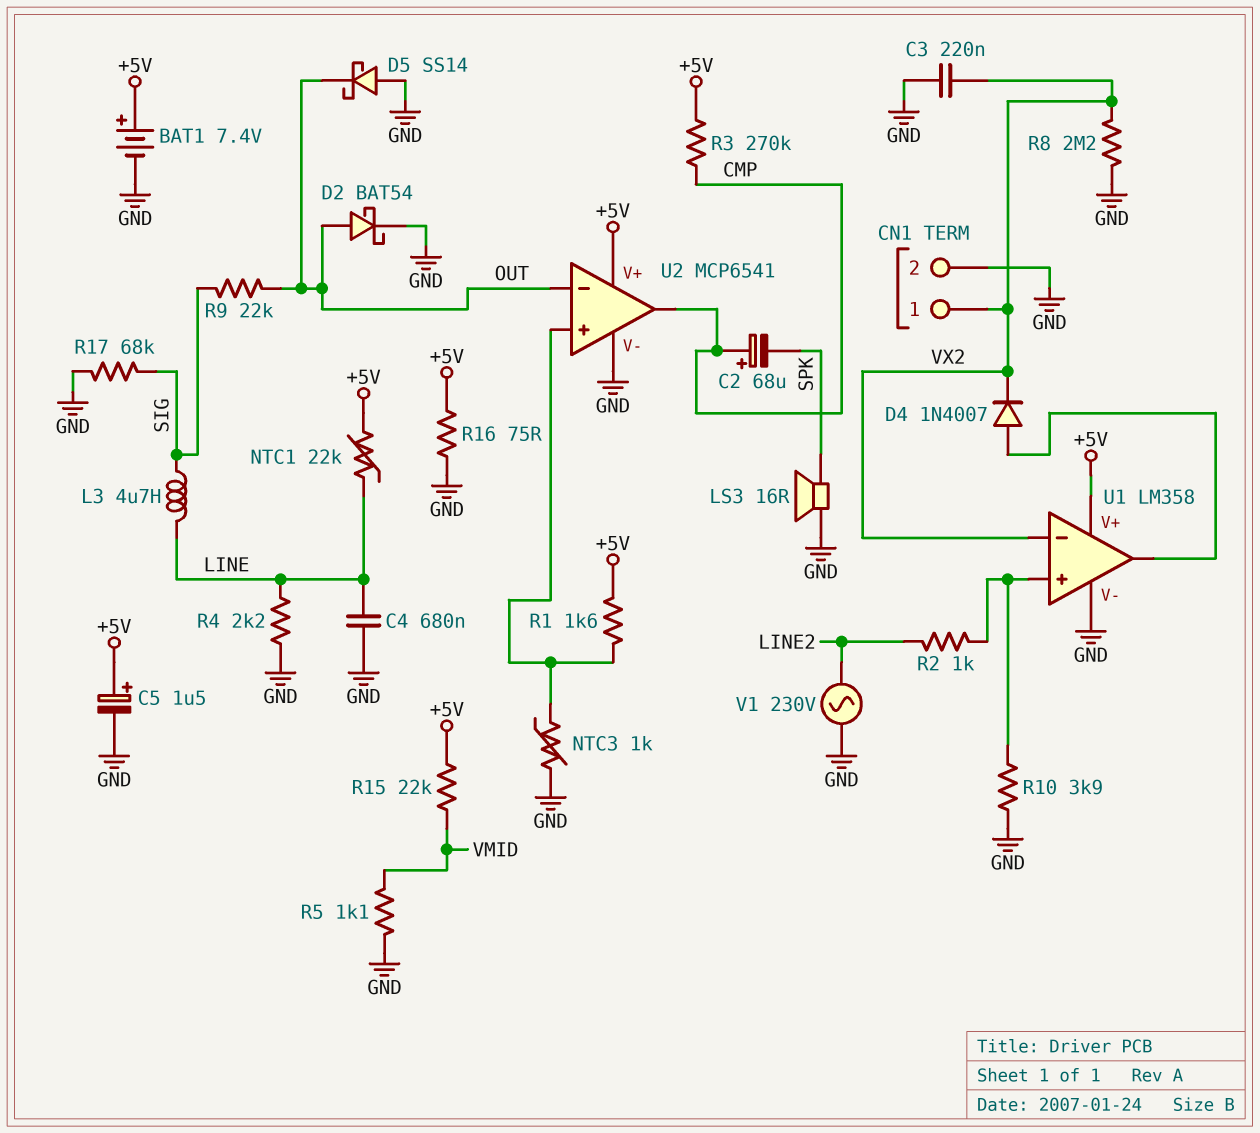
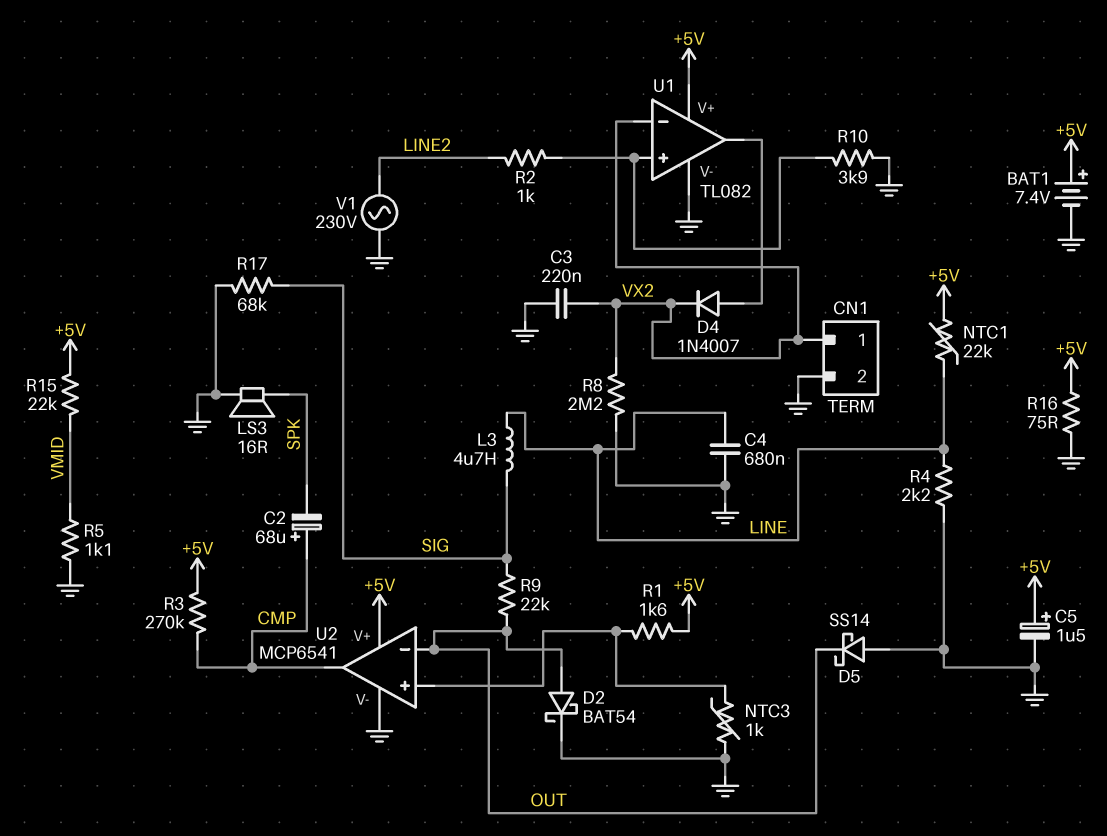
U1: LM358 -> TL082

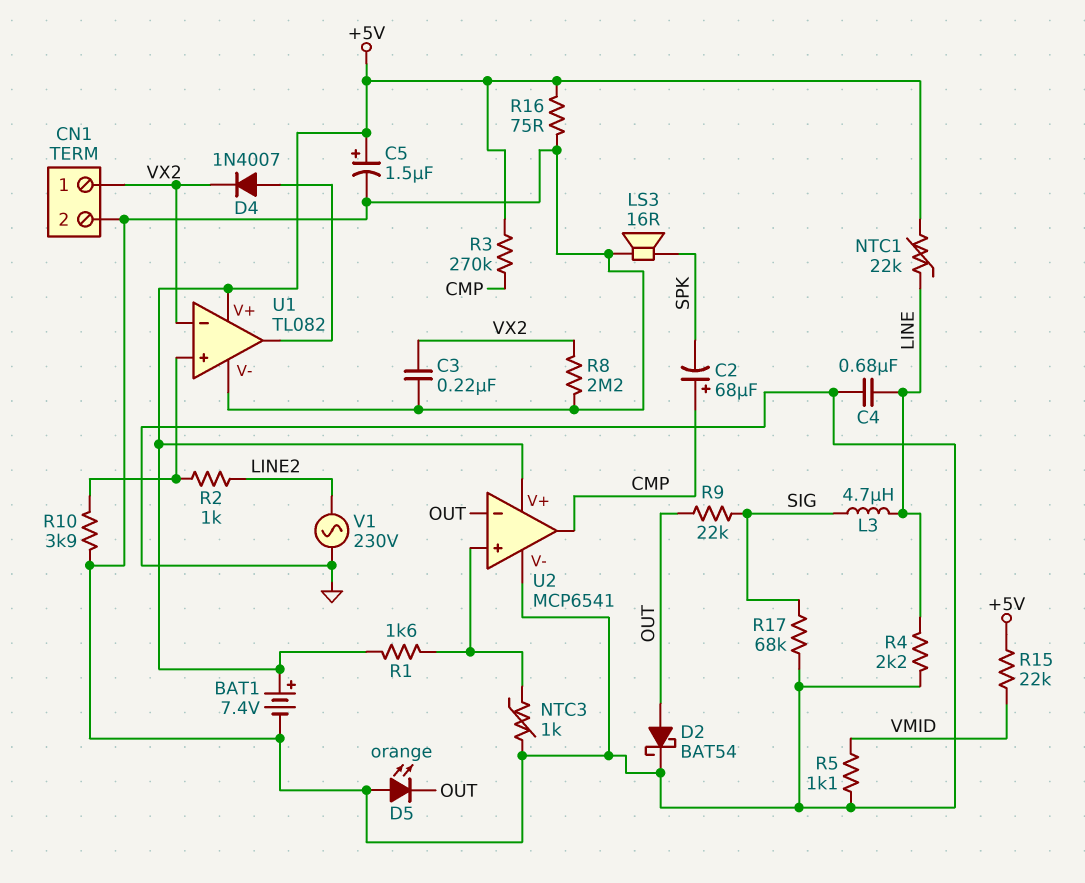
D5: schottky SS14 (A GND, K OUT) -> LED orange (A GND, K OUT)

